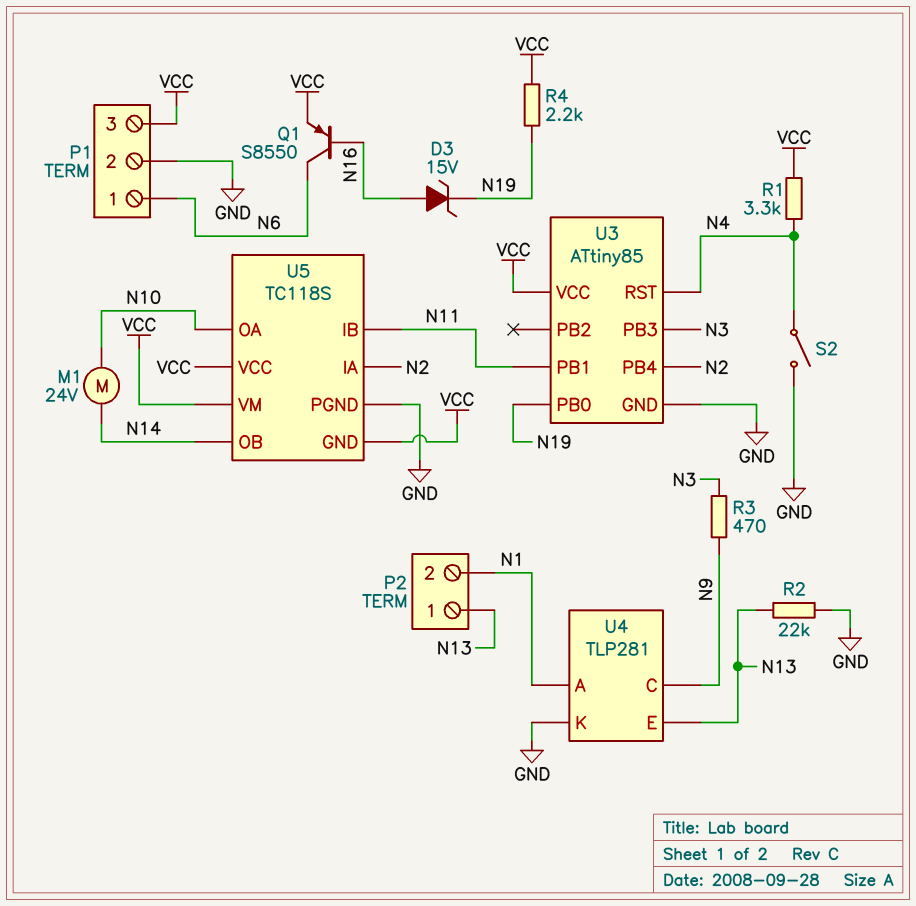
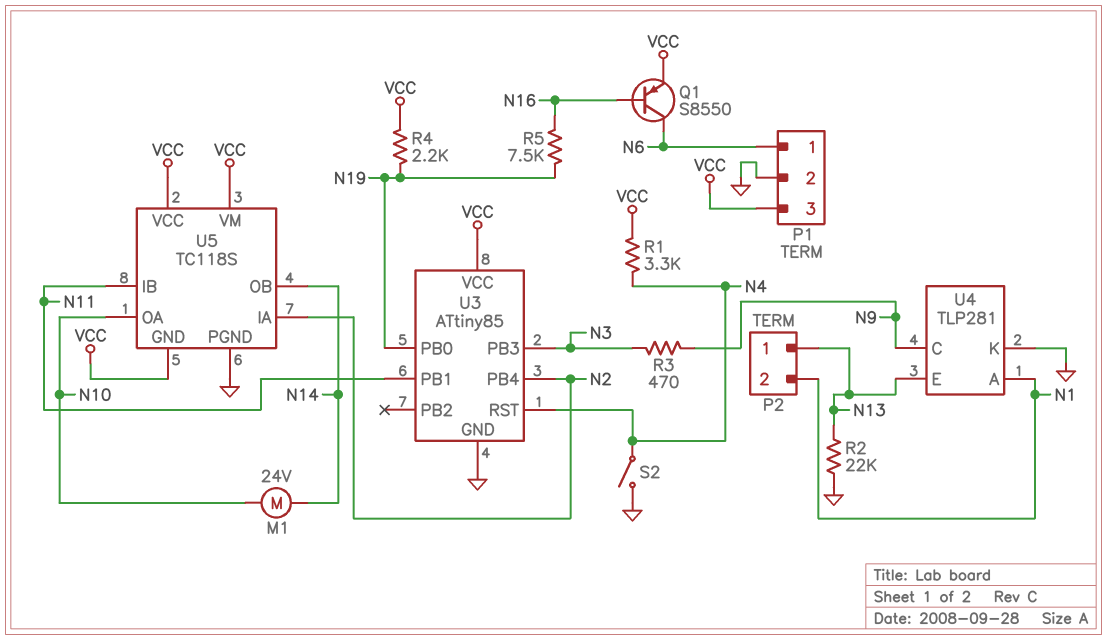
D3: zener 15V (A N16, K N19) -> none
R5: none -> 7.5k (N16, N19)

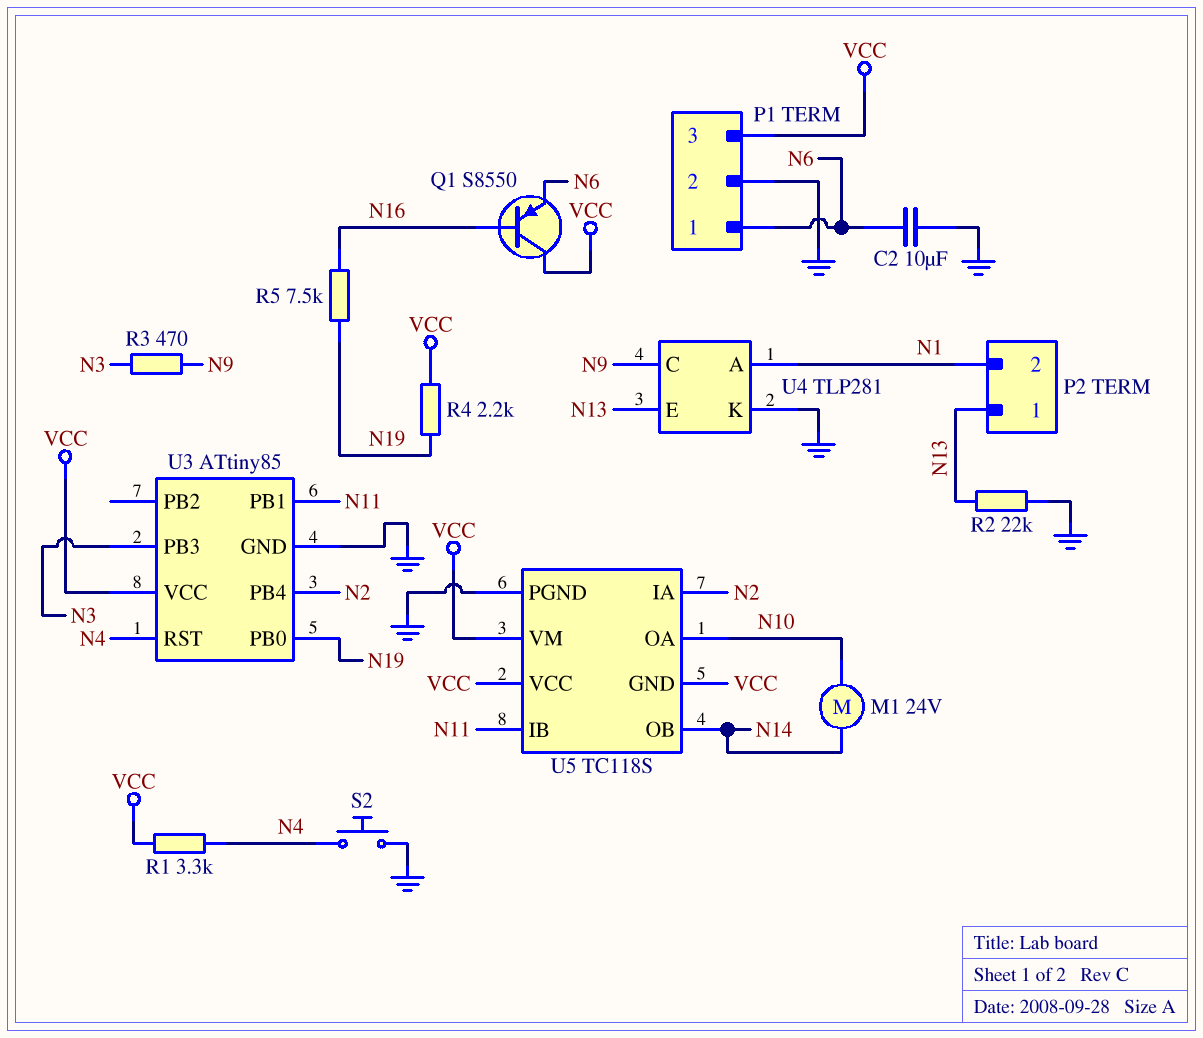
C2: none -> 10uF (GND, N6)
Q1: PNP S8550 (B N16, C N6, E VCC) -> PNP S8550 (B N16, C VCC, E N6)
S2: switch (GND, N4) -> button (GND, N4)

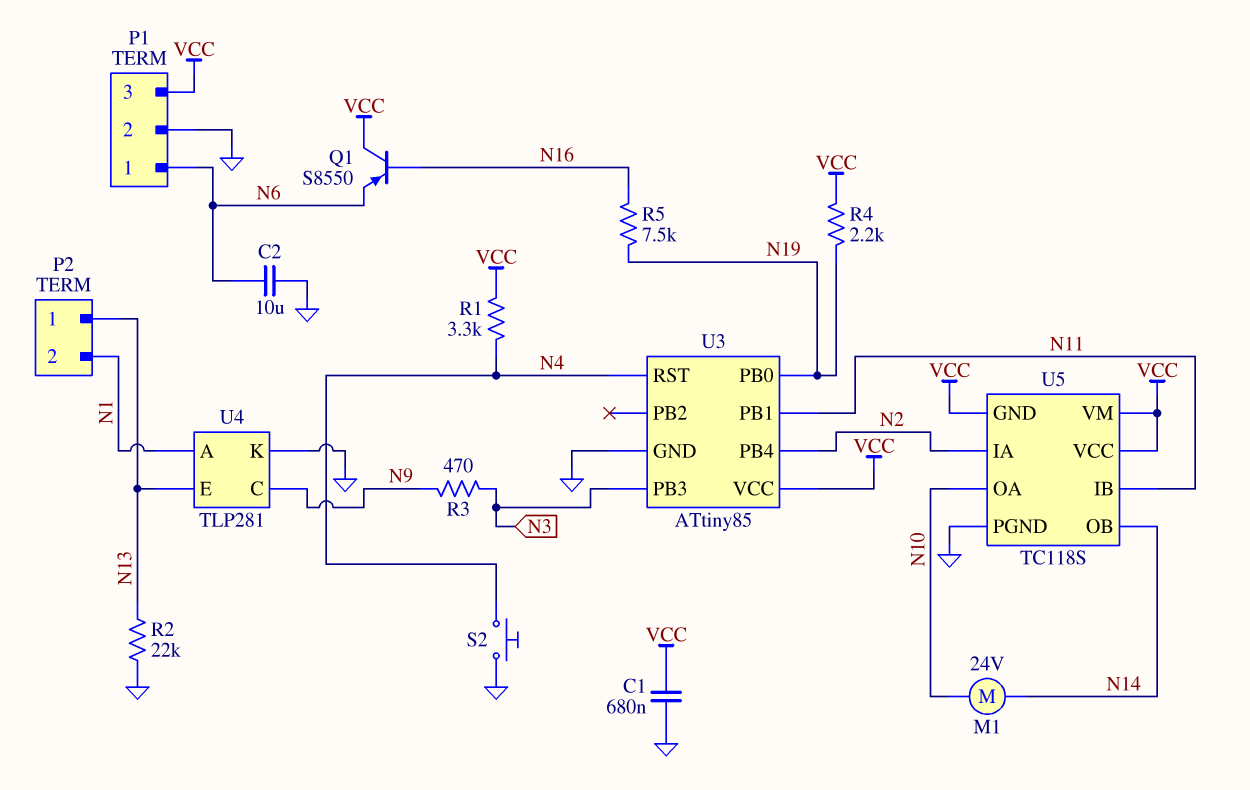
C1: none -> 680nF (GND, VCC)

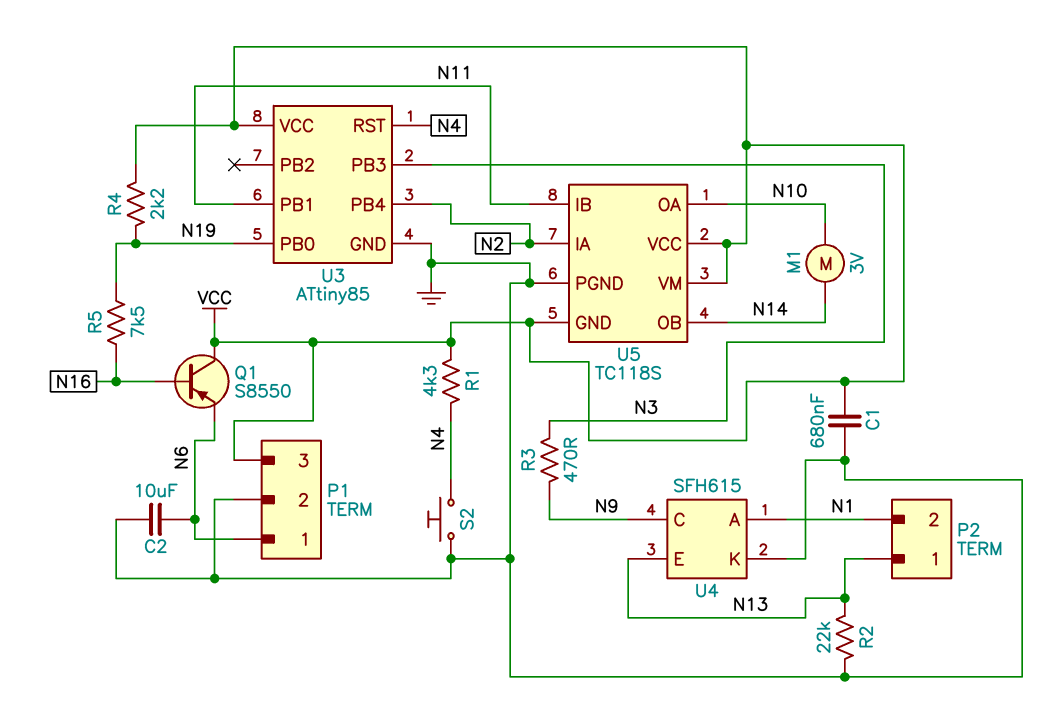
M1: motor 24V (N10, N14) -> motor 3V (N10, N14)
R1: 3.3k (N4, VCC) -> 4.3k (N4, VCC)
U4: TLP281 -> SFH615

